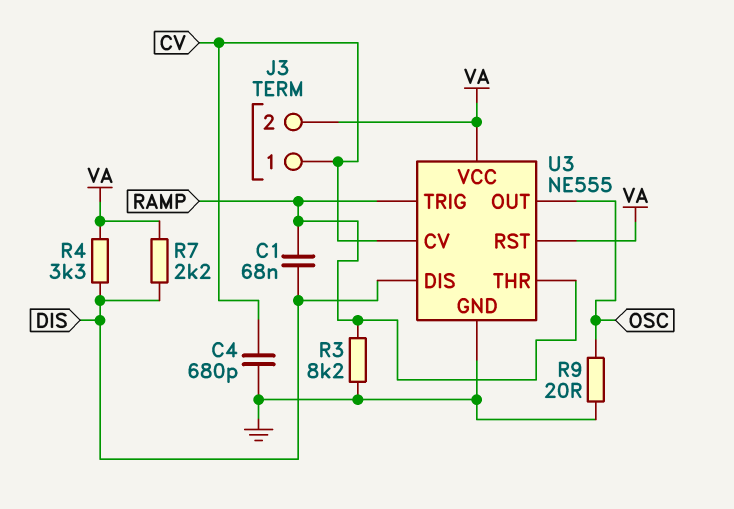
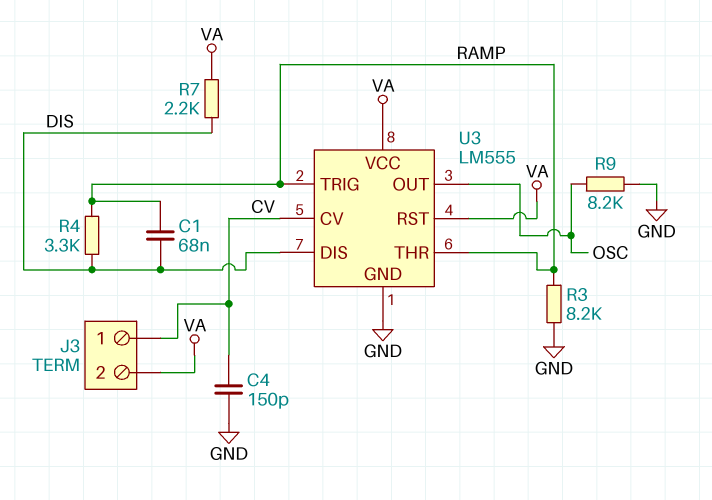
C4: 680pF (CV, GND) -> 150pF (CV, GND)
R4: 3.3k (DIS, VA) -> 3.3k (DIS, RAMP)
R9: 20 (GND, OSC) -> 8.2k (GND, OSC)
U3: NE555 -> LM555

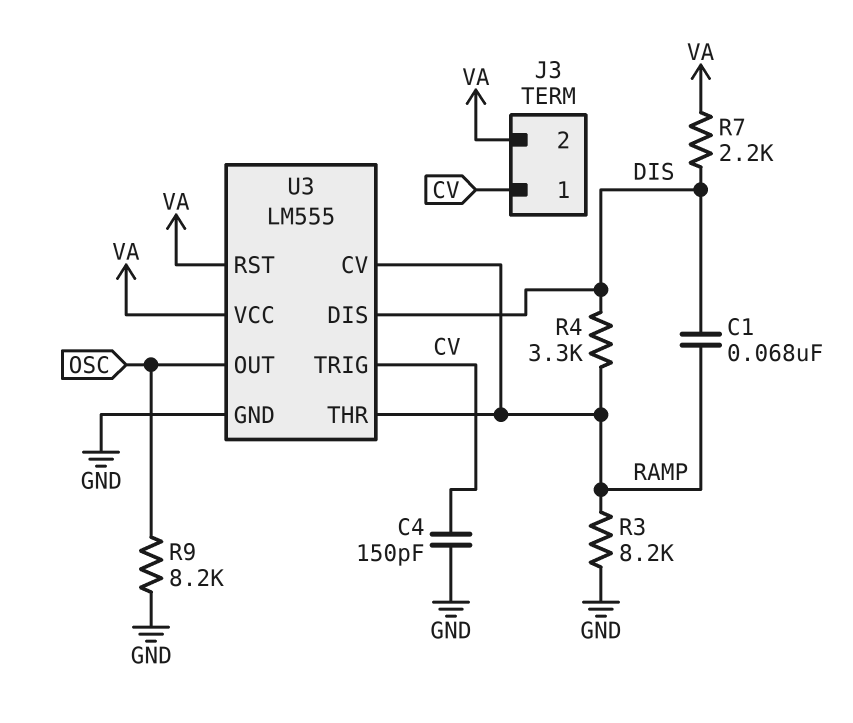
U3 pin CV: CV -> RAMP
U3 pin TRIG: RAMP -> CV

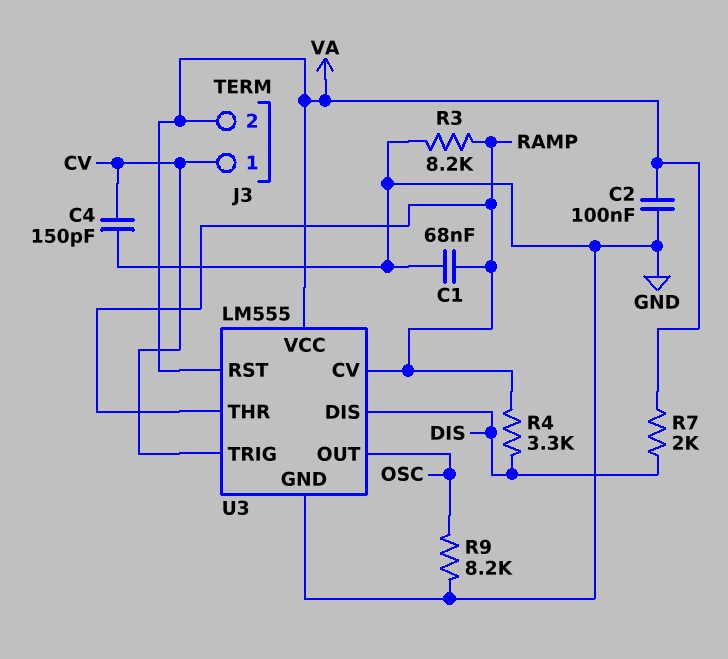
C1: 68nF (DIS, RAMP) -> 68nF (GND, RAMP)
C2: none -> 100nF (GND, VA)
R7: 2.2k (DIS, VA) -> 2k (DIS, VA)

